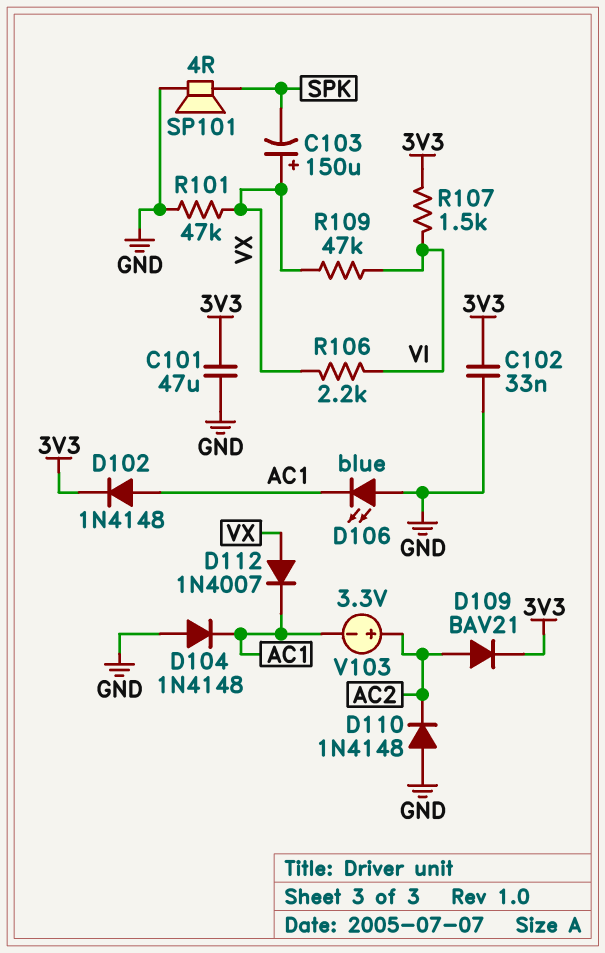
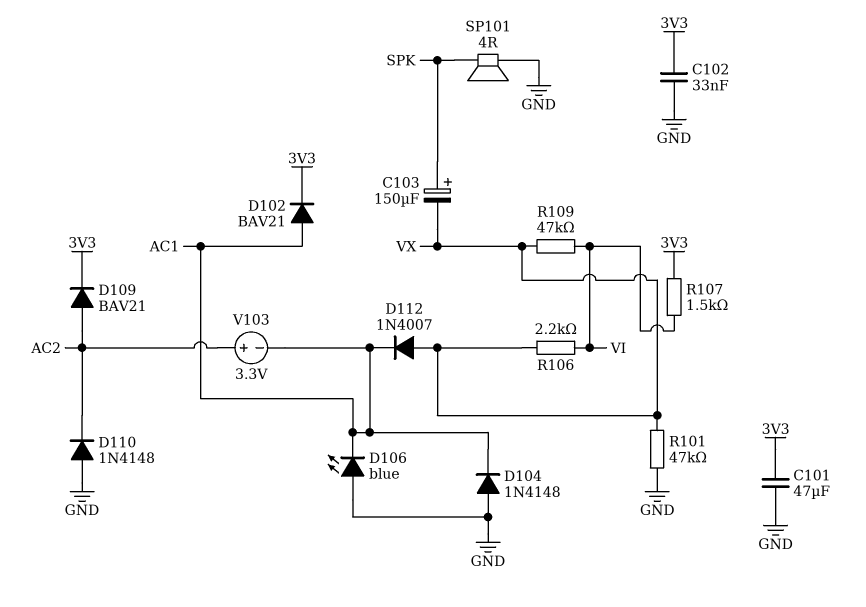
C103: 150uF (plus VX, minus SPK) -> 150uF (plus SPK, minus VX)
D102: diode 1N4148 (A AC1, K 3V3) -> diode BAV21 (A AC1, K 3V3)

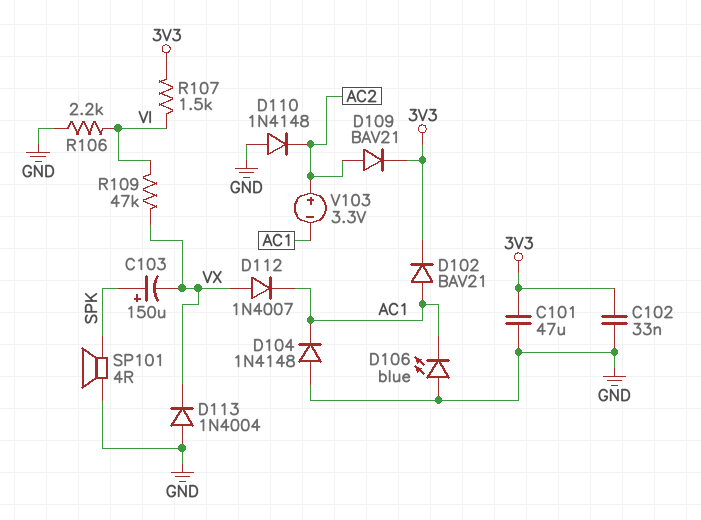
D113: none -> diode 1N4004 (A GND, K VX)
R101: 47k (GND, VX) -> none
R106: 2.2k (VI, VX) -> 2.2k (GND, VI)

